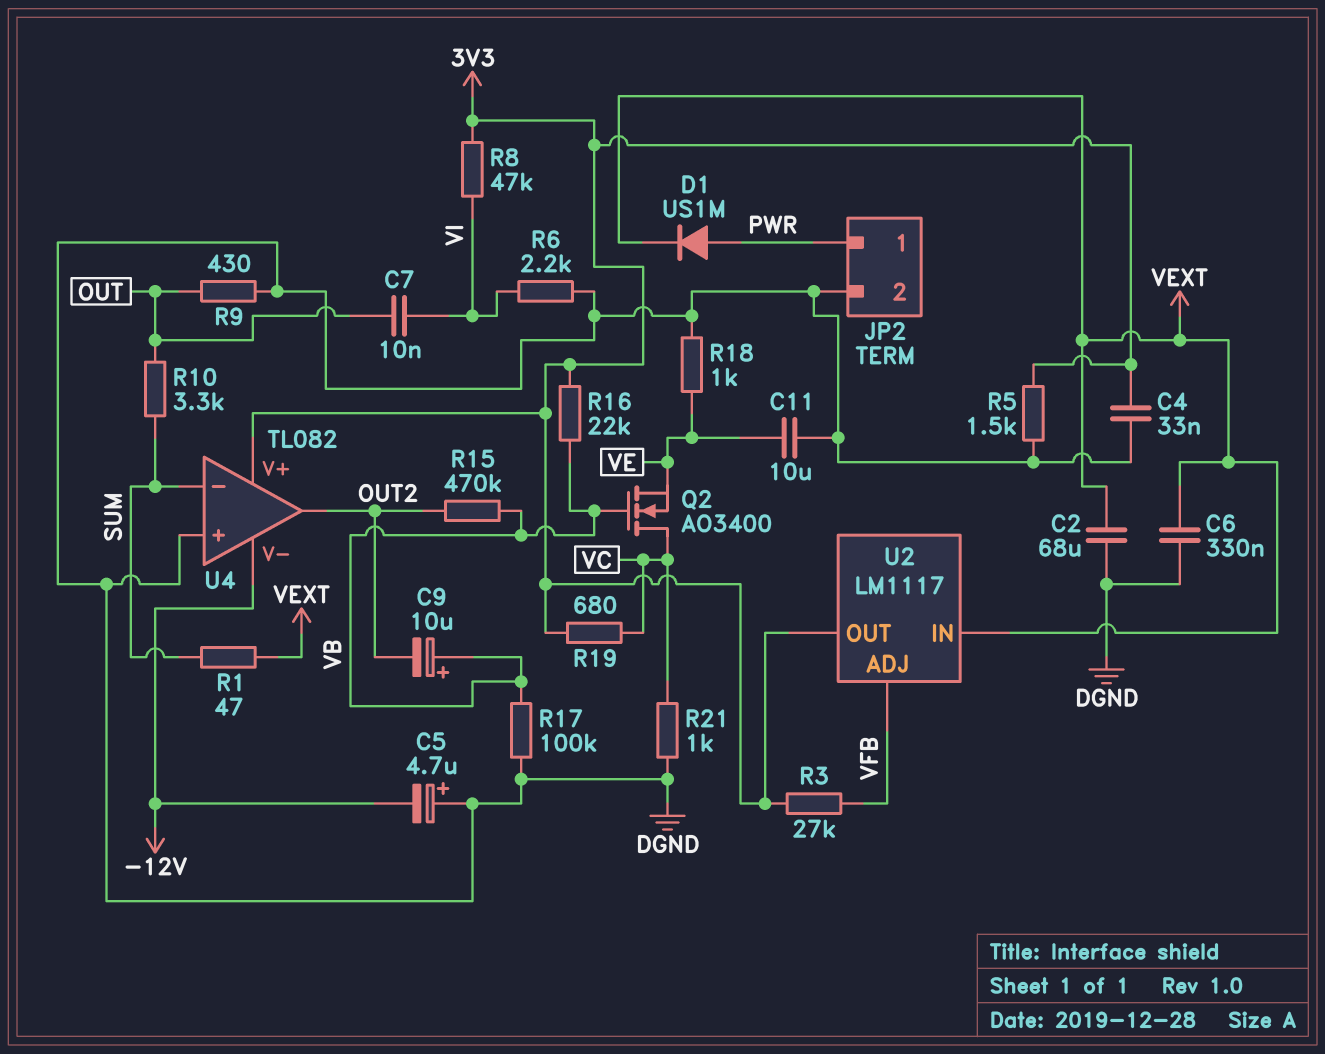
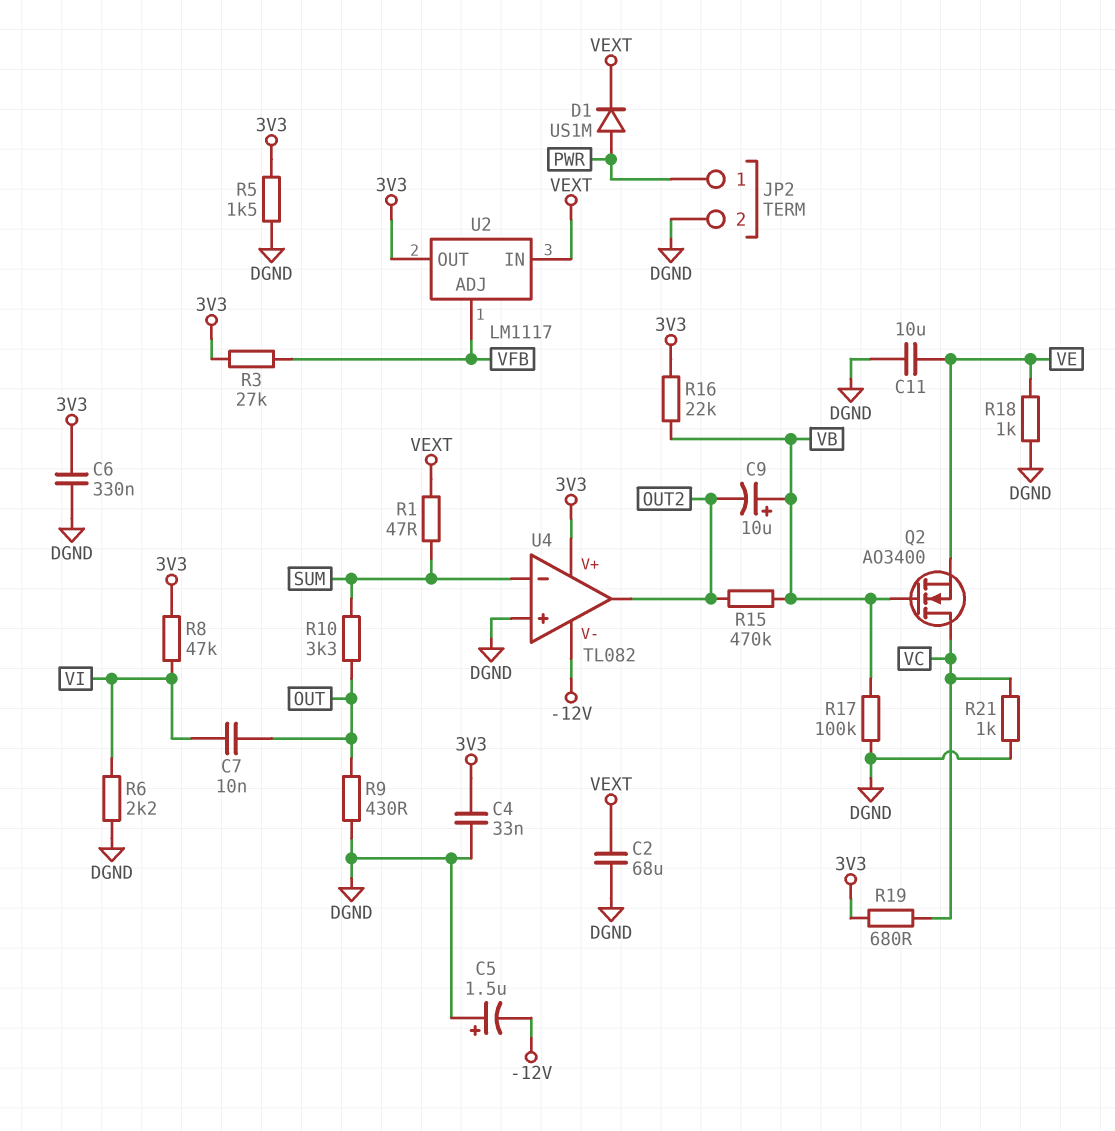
C5: 4.7uF (plus DGND, minus -12V) -> 1.5uF (plus DGND, minus -12V)
C6: 330nF (DGND, VEXT) -> 330nF (3V3, DGND)

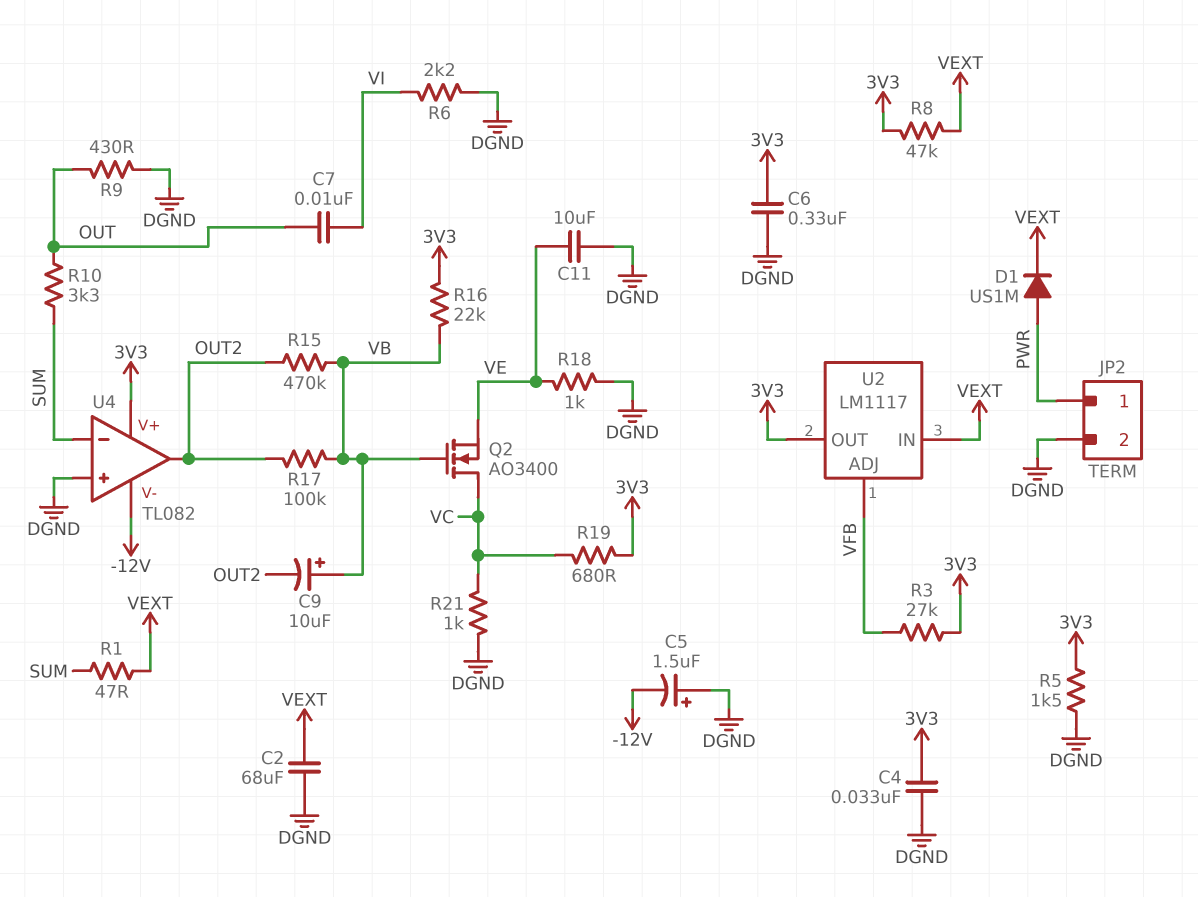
R8: 47k (3V3, VI) -> 47k (3V3, VEXT)
R17: 100k (DGND, VB) -> 100k (OUT2, VB)

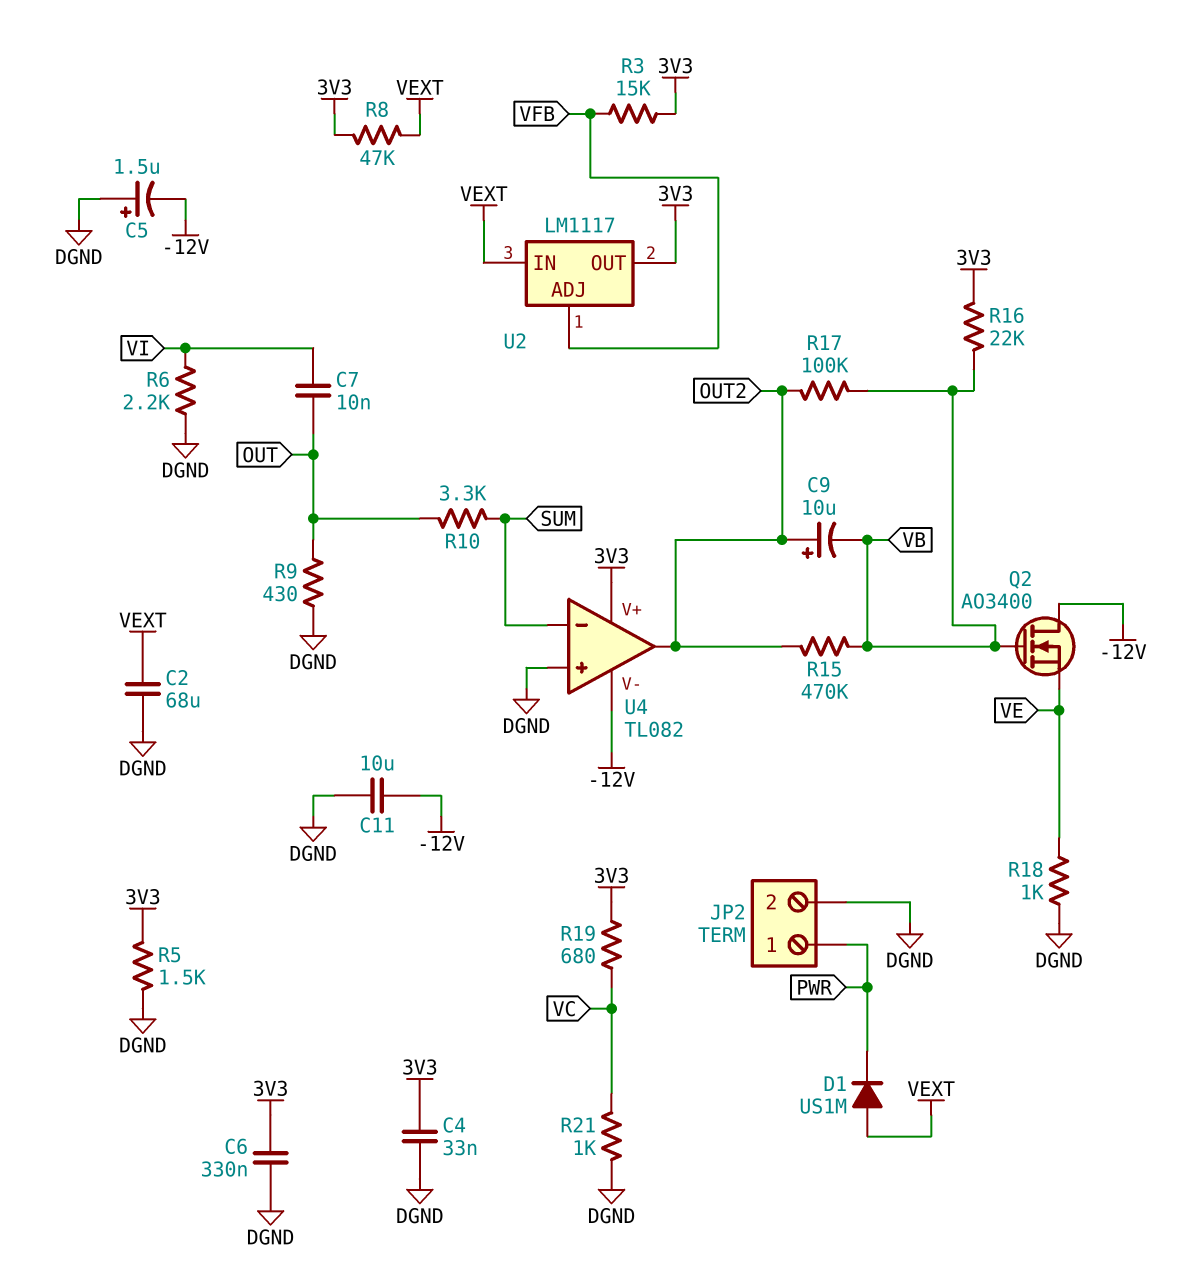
C9: 10uF (plus VB, minus OUT2) -> 10uF (plus OUT2, minus VB)
C11: 10uF (DGND, VE) -> 10uF (-12V, DGND)
D1: diode US1M (A PWR, K VEXT) -> diode US1M (A VEXT, K PWR)
Q2: NMOS AO3400 (G VB, D VC, S VE) -> NMOS AO3400 (G VB, D -12V, S VE)
R1: 47 (SUM, VEXT) -> none
R3: 27k (3V3, VFB) -> 15k (3V3, VFB)

